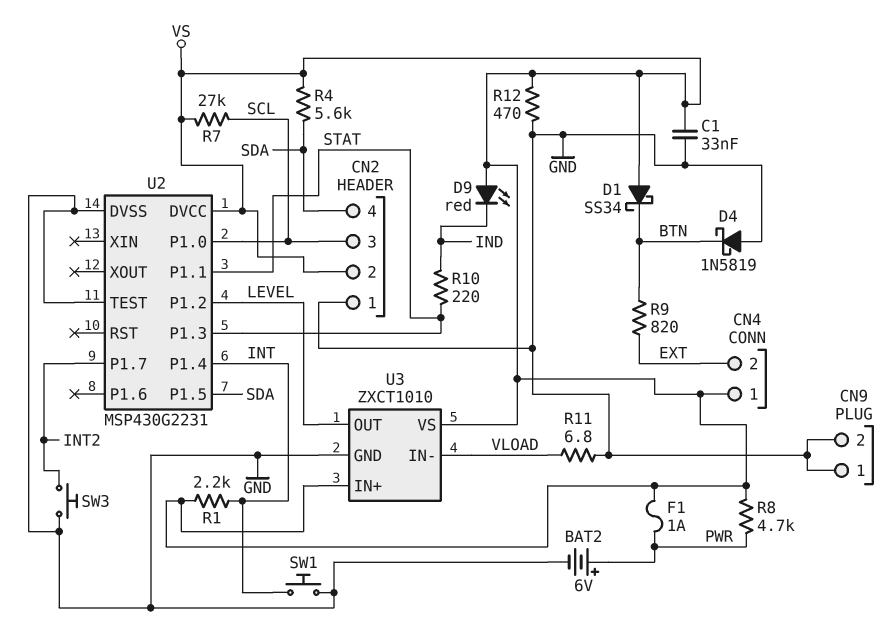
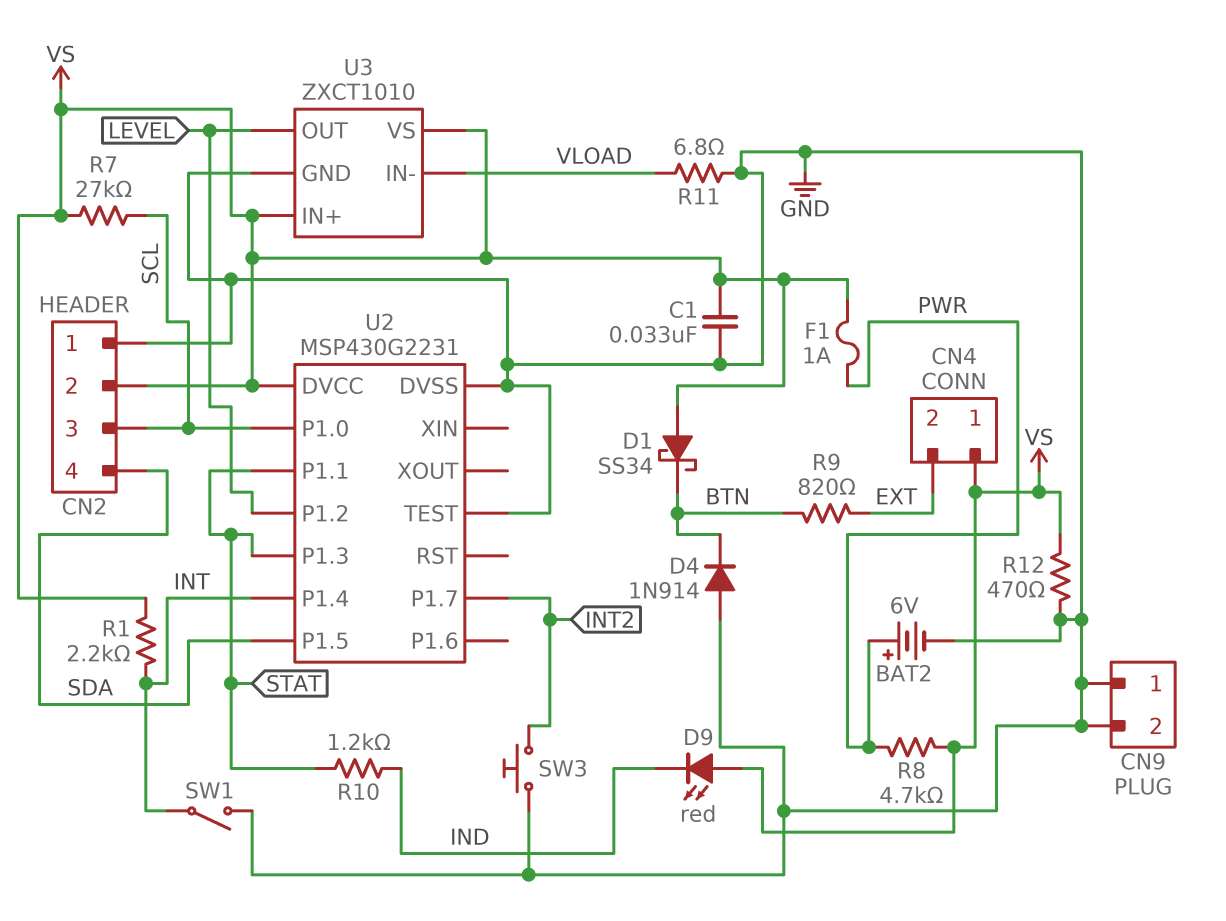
D4: schottky 1N5819 (A GND, K BTN) -> diode 1N914 (A GND, K BTN)
R4: 5.6k (SDA, VS) -> none
R10: 220 (IND, STAT) -> 1.2k (IND, STAT)
SW1: button (GND, INT) -> switch (GND, INT)

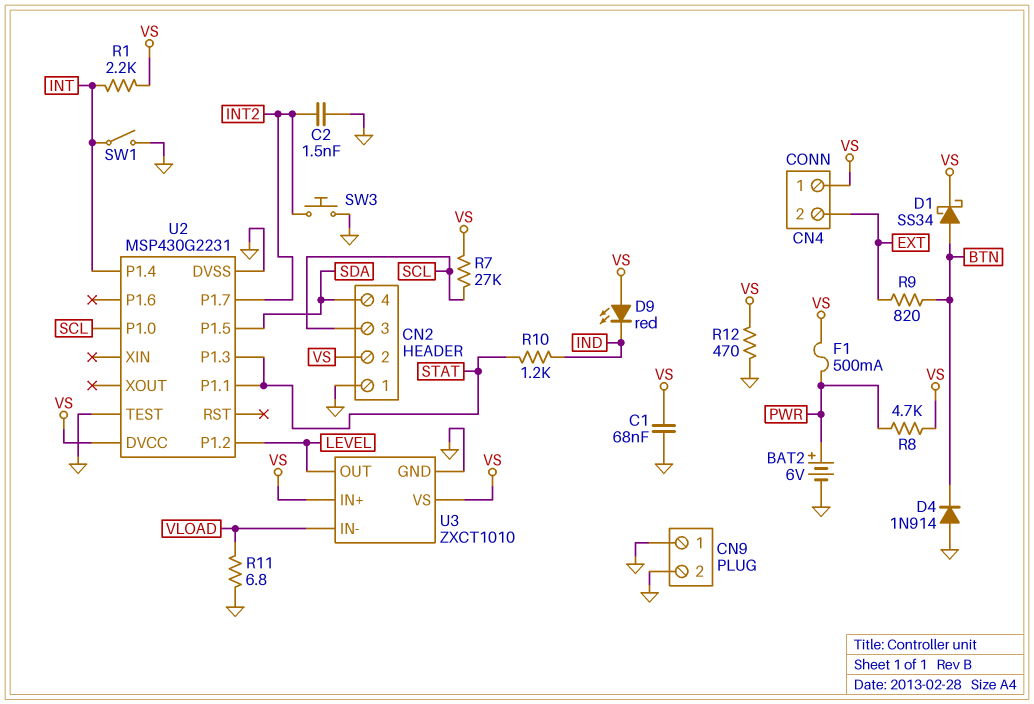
C1: 33nF (GND, VS) -> 68nF (GND, VS)
C2: none -> 1.5nF (GND, INT2)
D1: schottky SS34 (A VS, K BTN) -> schottky SS34 (A BTN, K VS)
F1: 1A (PWR, VS) -> 500mA (PWR, VS)

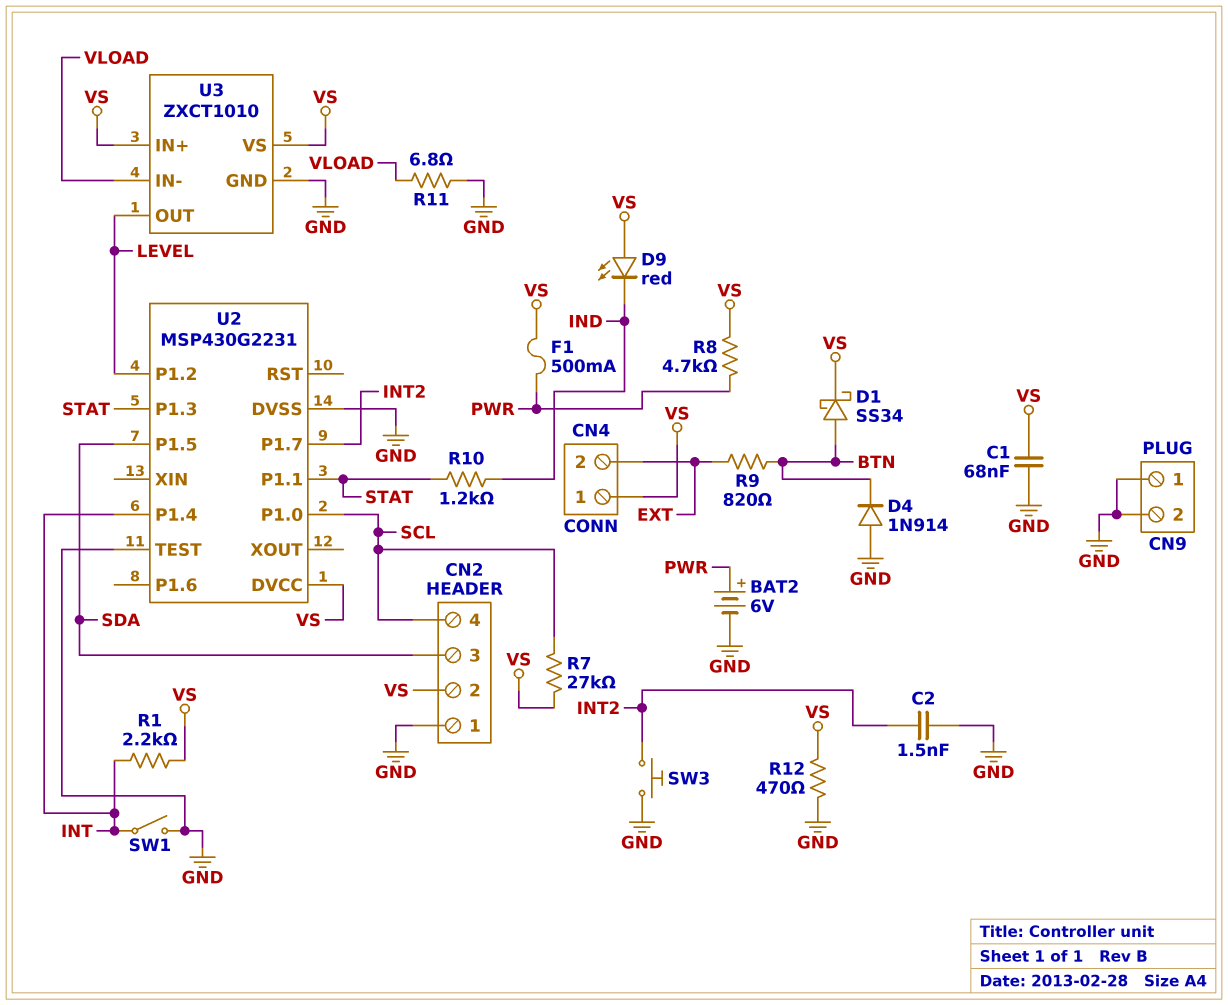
CN2 pin 3: SCL -> SDA
CN2 pin 4: SDA -> SCL

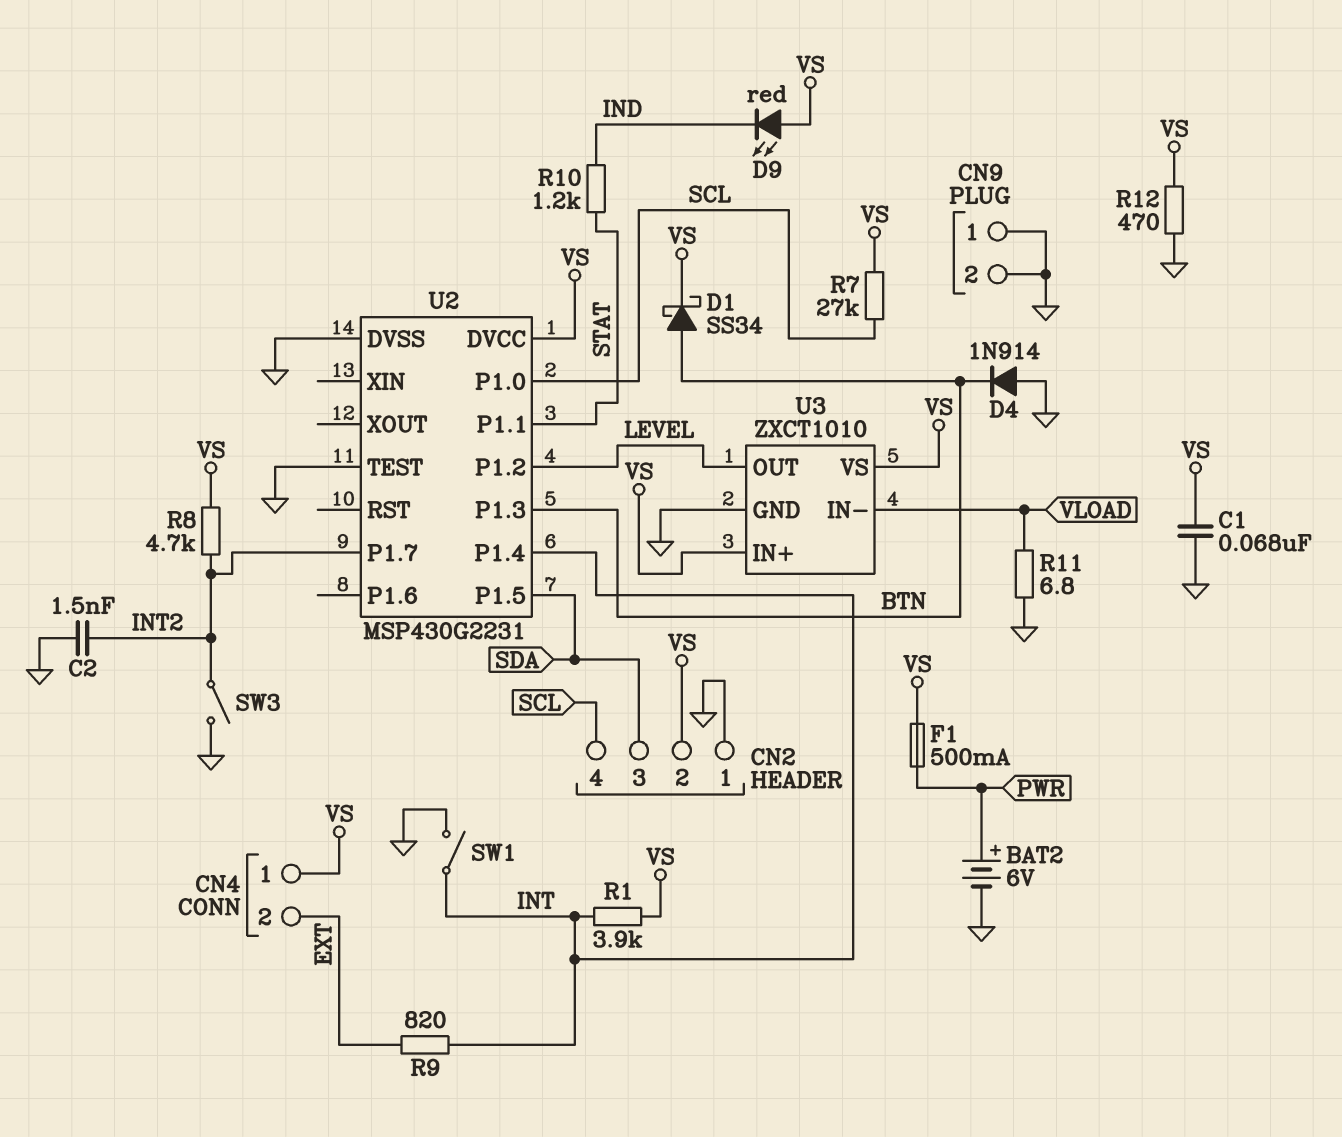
R1: 2.2k (INT, VS) -> 3.9k (INT, VS)
R8: 4.7k (PWR, VS) -> 4.7k (INT2, VS)
R9: 820 (BTN, EXT) -> 820 (EXT, INT)
SW3: button (GND, INT2) -> switch (GND, INT2)
U2 pin P1.3: STAT -> BTN

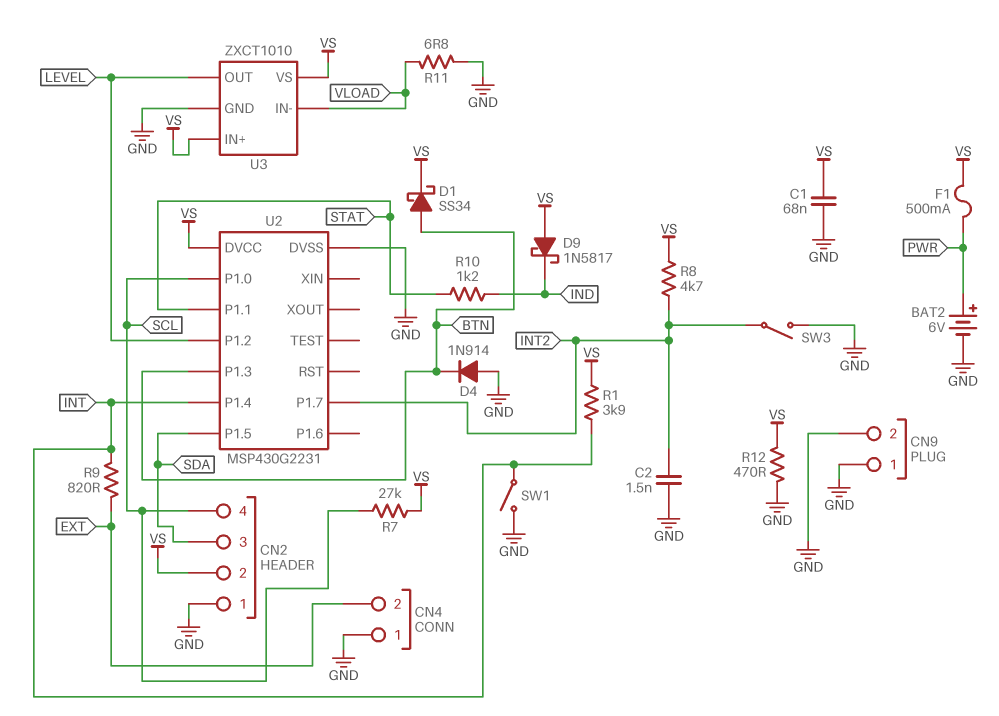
CN4 pin 1: VS -> GND
D9: LED red (A VS, K IND) -> schottky 1N5817 (A VS, K IND)
U2 pin TEST: GND -> none

